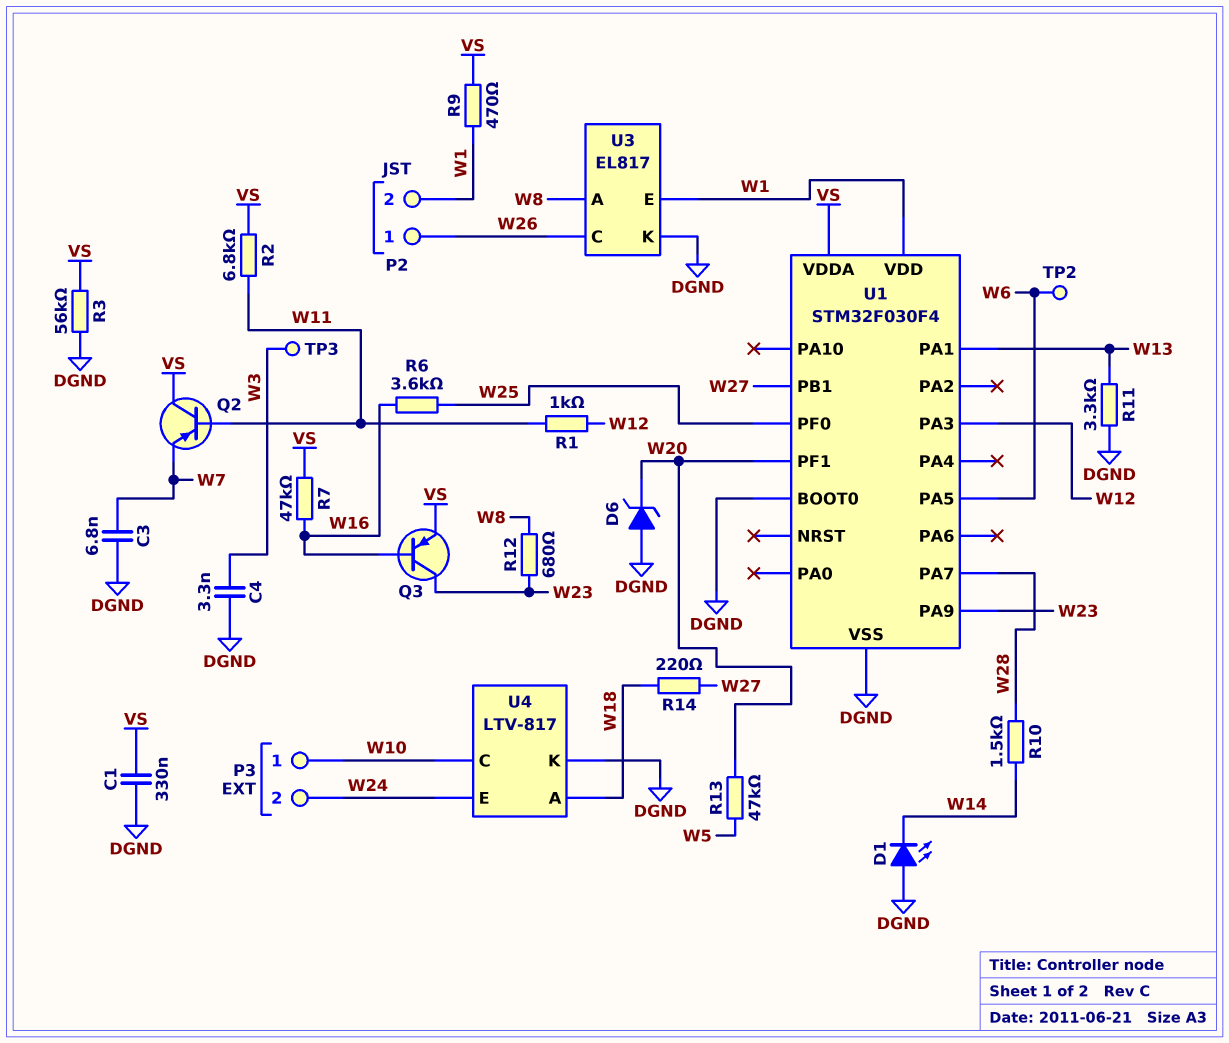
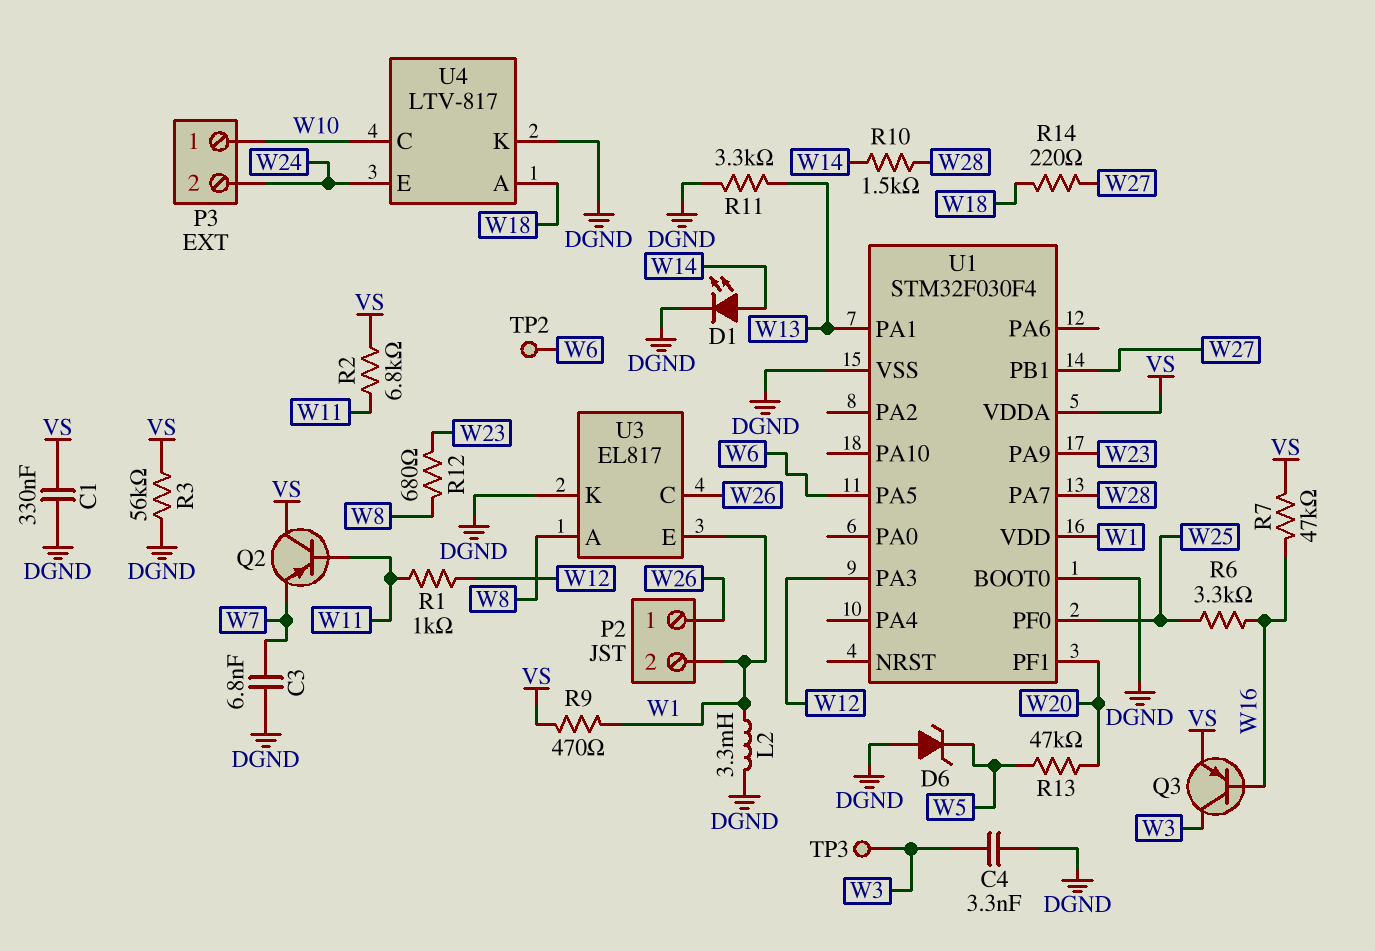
D1: LED (A DGND, K W14) -> LED (A W14, K DGND)
D6: zener (A DGND, K W20) -> zener (A DGND, K W5)
L2: none -> 3.3mH (DGND, W1)
Q3: PNP (B W16, C W23, E VS) -> PNP (B W16, C W3, E VS)
R6: 3.6k (W16, W25) -> 3.3k (W16, W25)

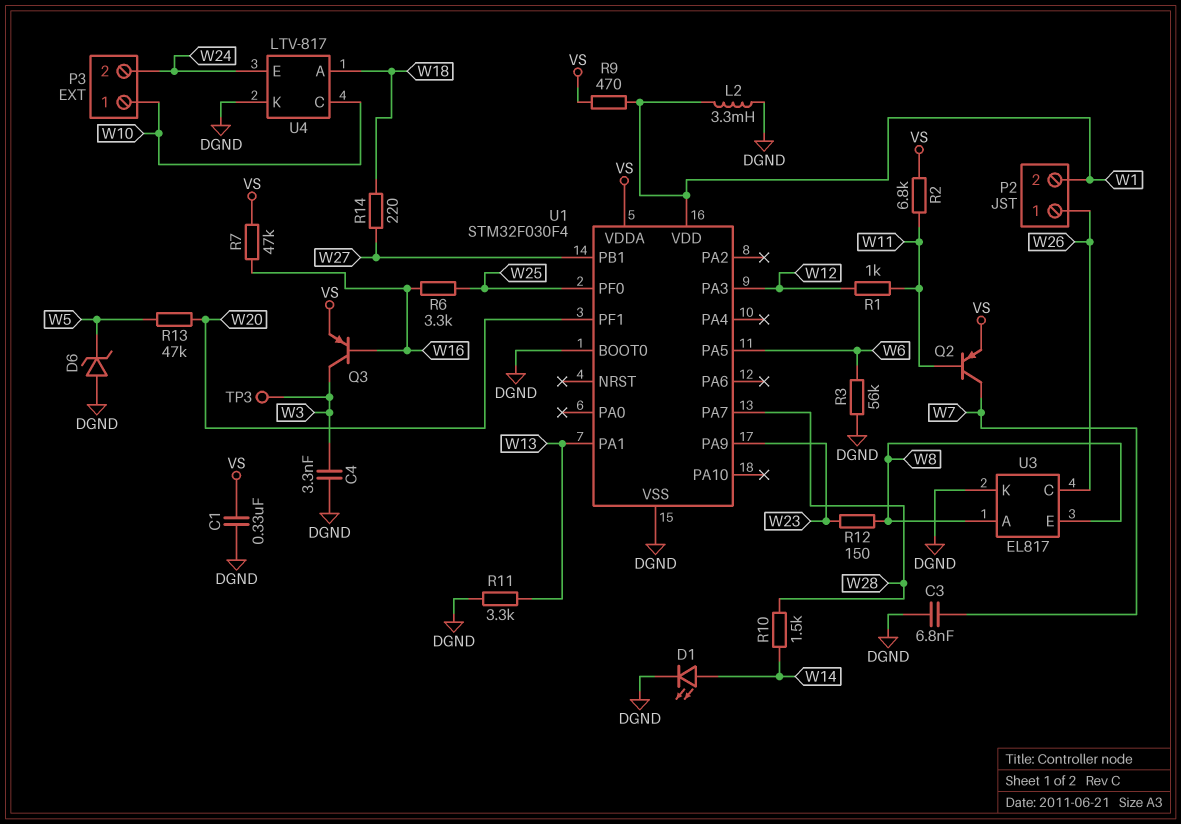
Q2: PNP (B W11, C VS, E W7) -> PNP (B W11, C W7, E VS)
R3: 56k (DGND, VS) -> 56k (DGND, W6)
R12: 680 (W8, W23) -> 150 (W8, W23)
TP2: test point (W6) -> none
U3 pin E: W1 -> W8

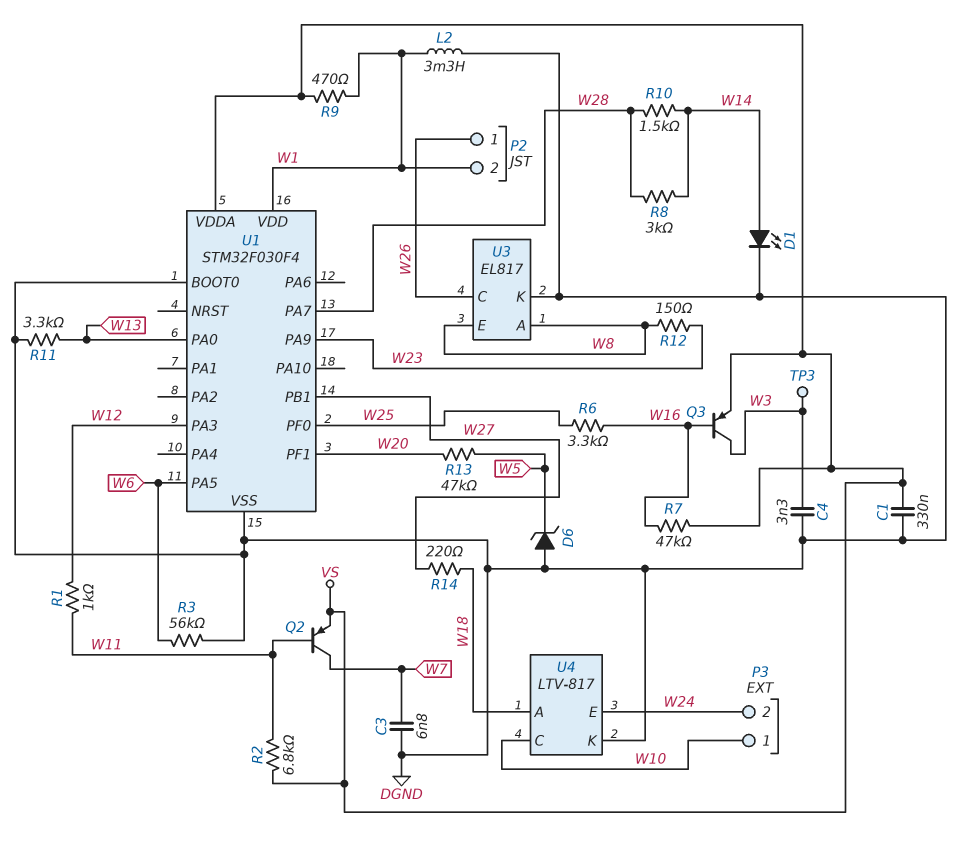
R8: none -> 3k (W14, W28)
U1 pin PA0: none -> W13
U1 pin PA1: W13 -> none

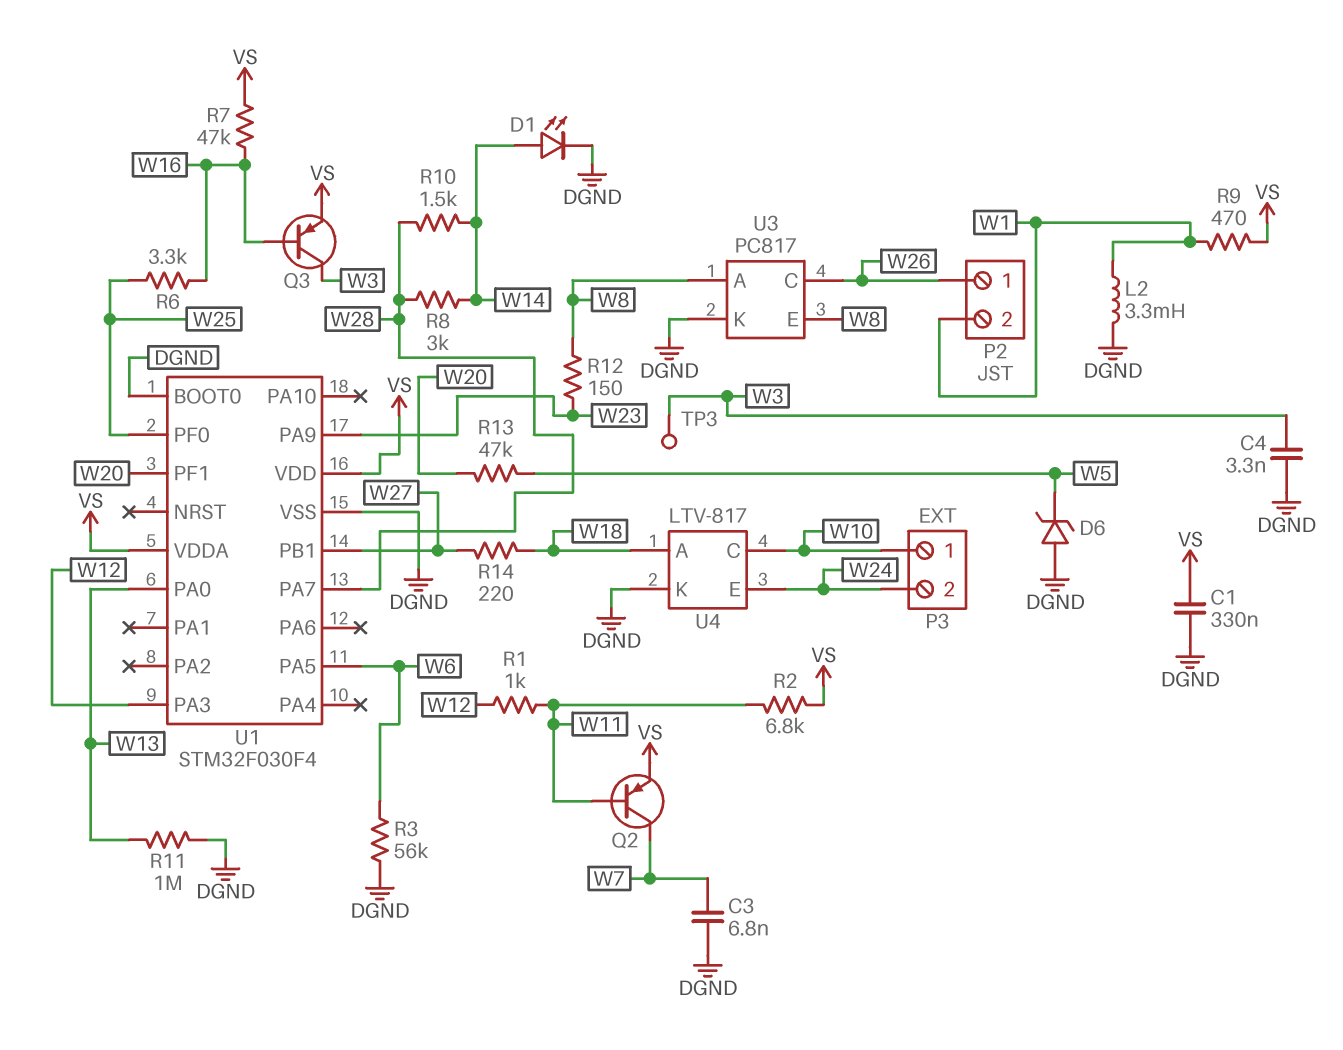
R11: 3.3k (DGND, W13) -> 1M (DGND, W13)
U1 pin VDD: W1 -> VS
U3: EL817 -> PC817

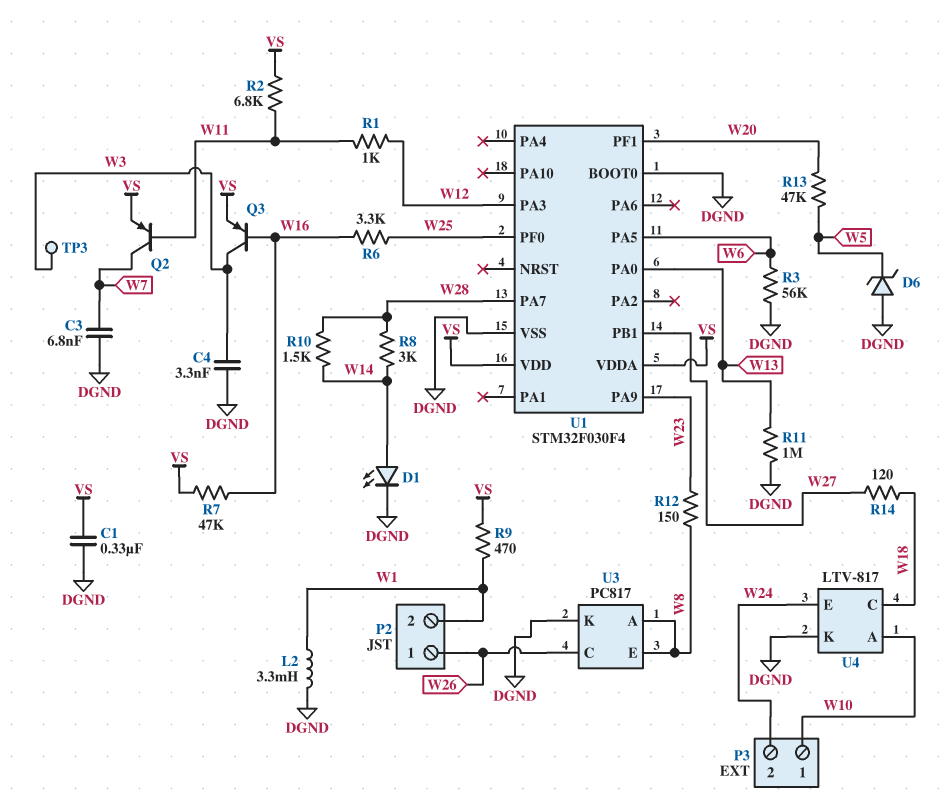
R14: 220 (W18, W27) -> 120 (W18, W27)
U4 pin A: W18 -> W10
U4 pin C: W10 -> W18

